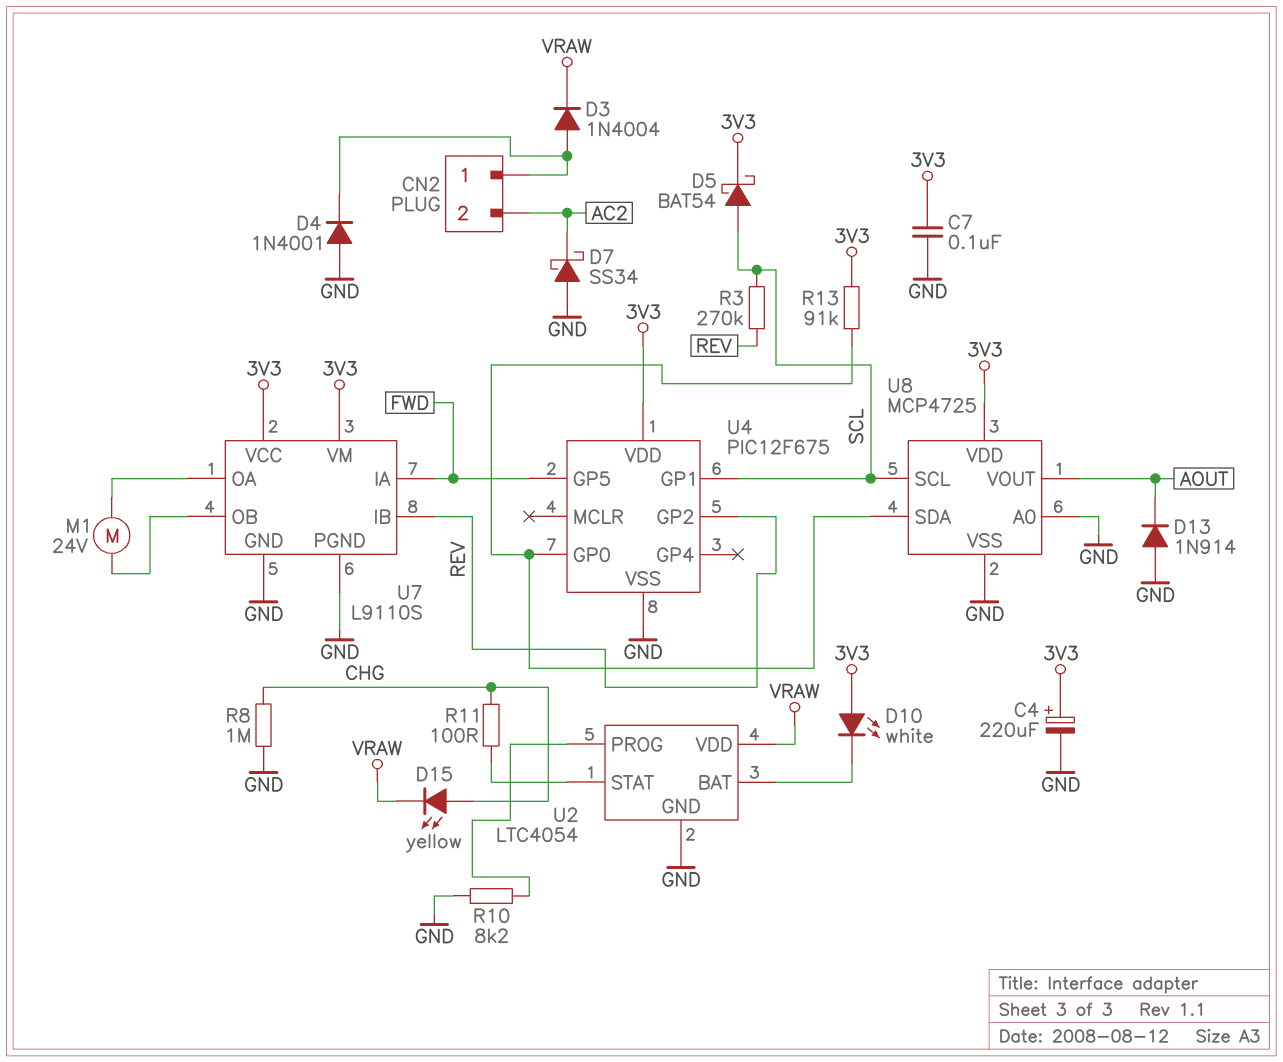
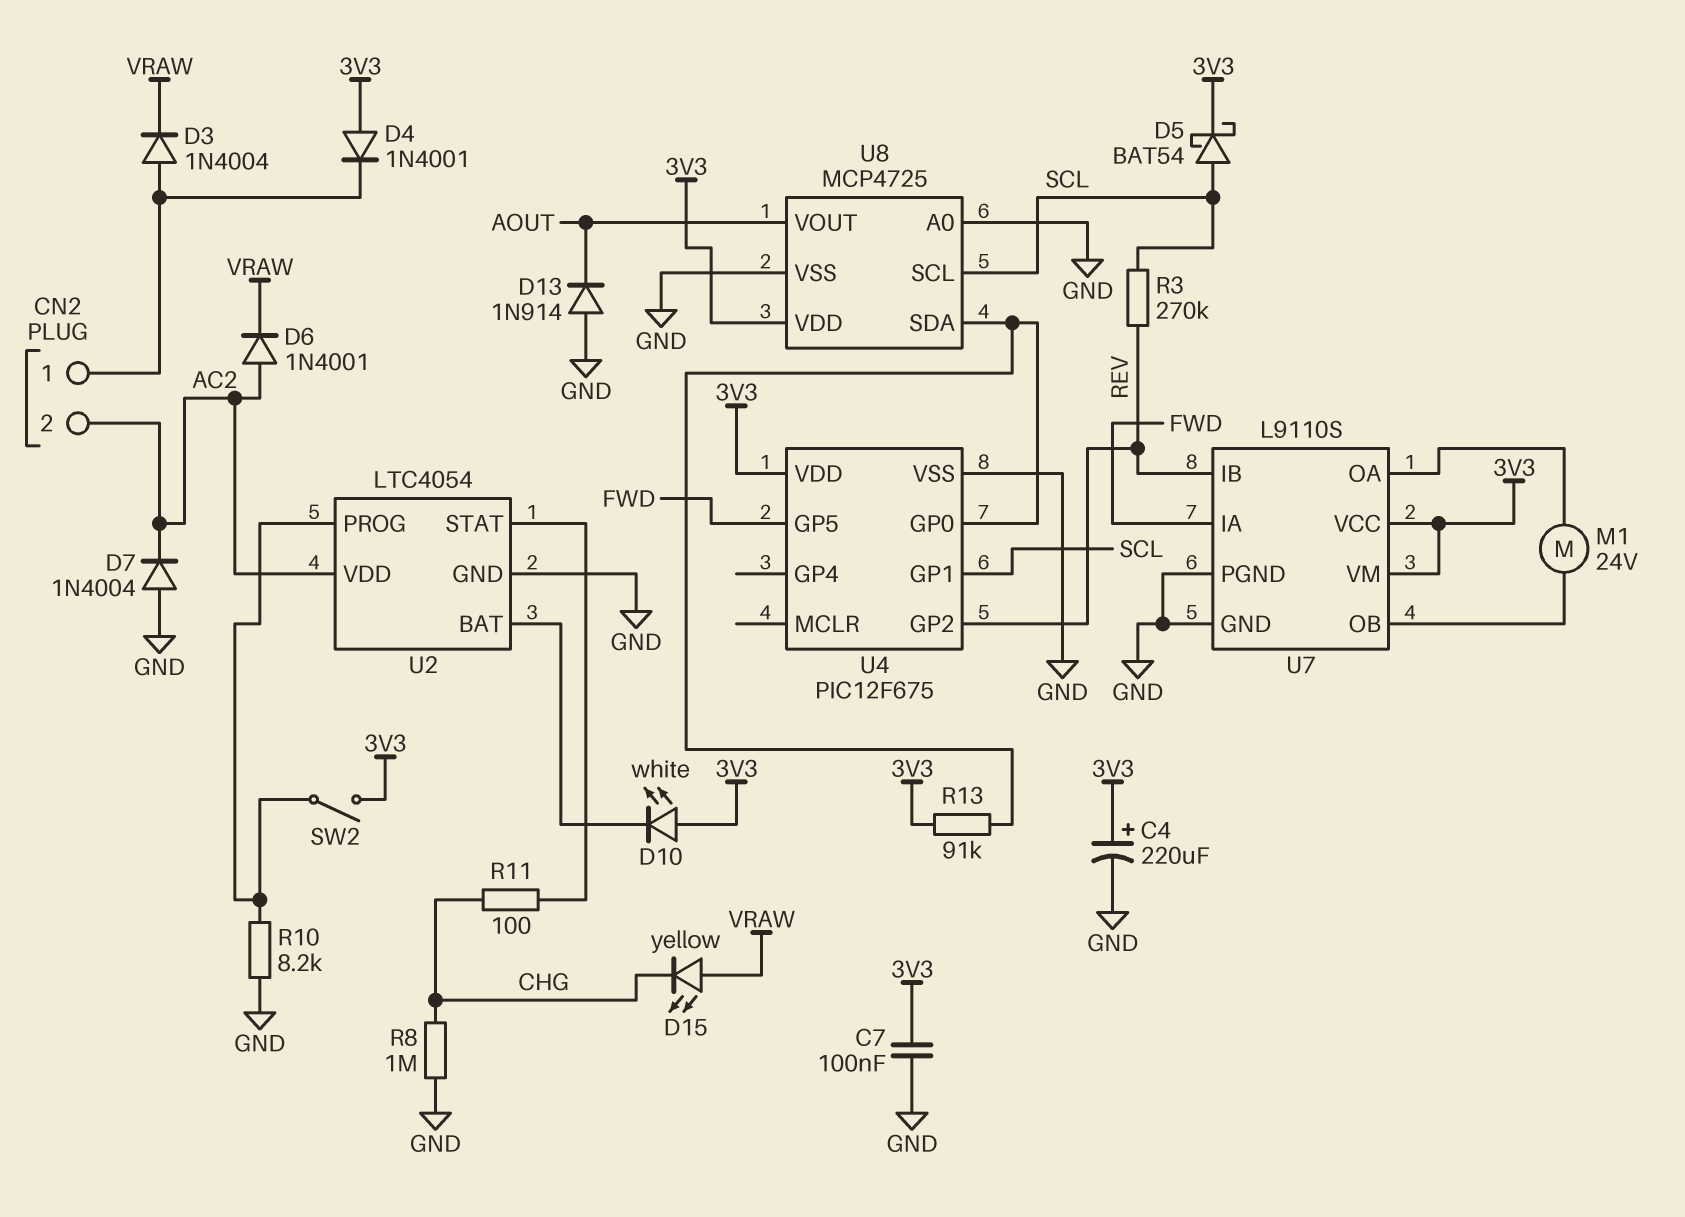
D4: diode 1N4001 (A GND, K CN2/1) -> diode 1N4001 (A 3V3, K CN2/1)
D6: none -> diode 1N4001 (A AC2, K VRAW)
D7: schottky SS34 (A GND, K AC2) -> diode 1N4004 (A GND, K AC2)
D15: LED yellow (A CHG, K VRAW) -> LED yellow (A VRAW, K CHG)
SW2: none -> switch (3V3, U2/PROG)
U2 pin VDD: VRAW -> AC2

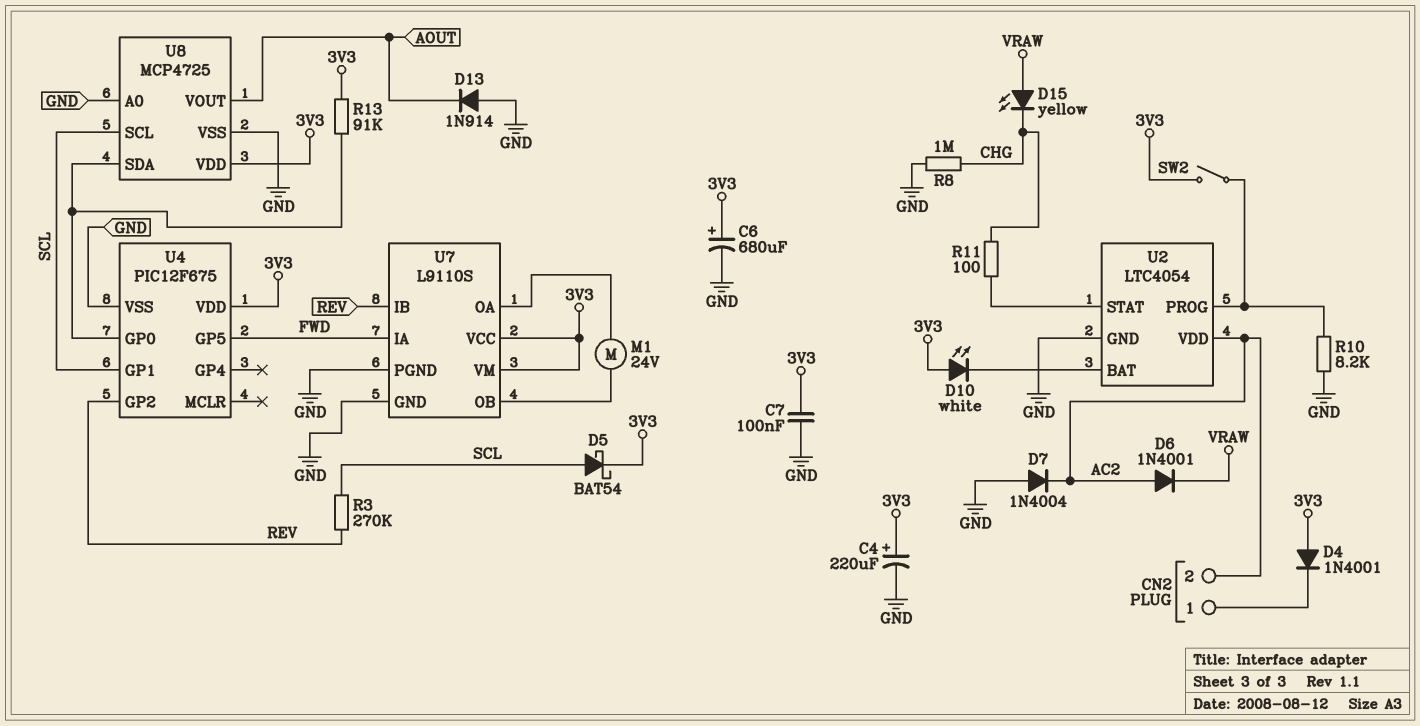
C6: none -> 680uF (plus 3V3, minus GND)
D3: diode 1N4004 (A CN2/1, K VRAW) -> none

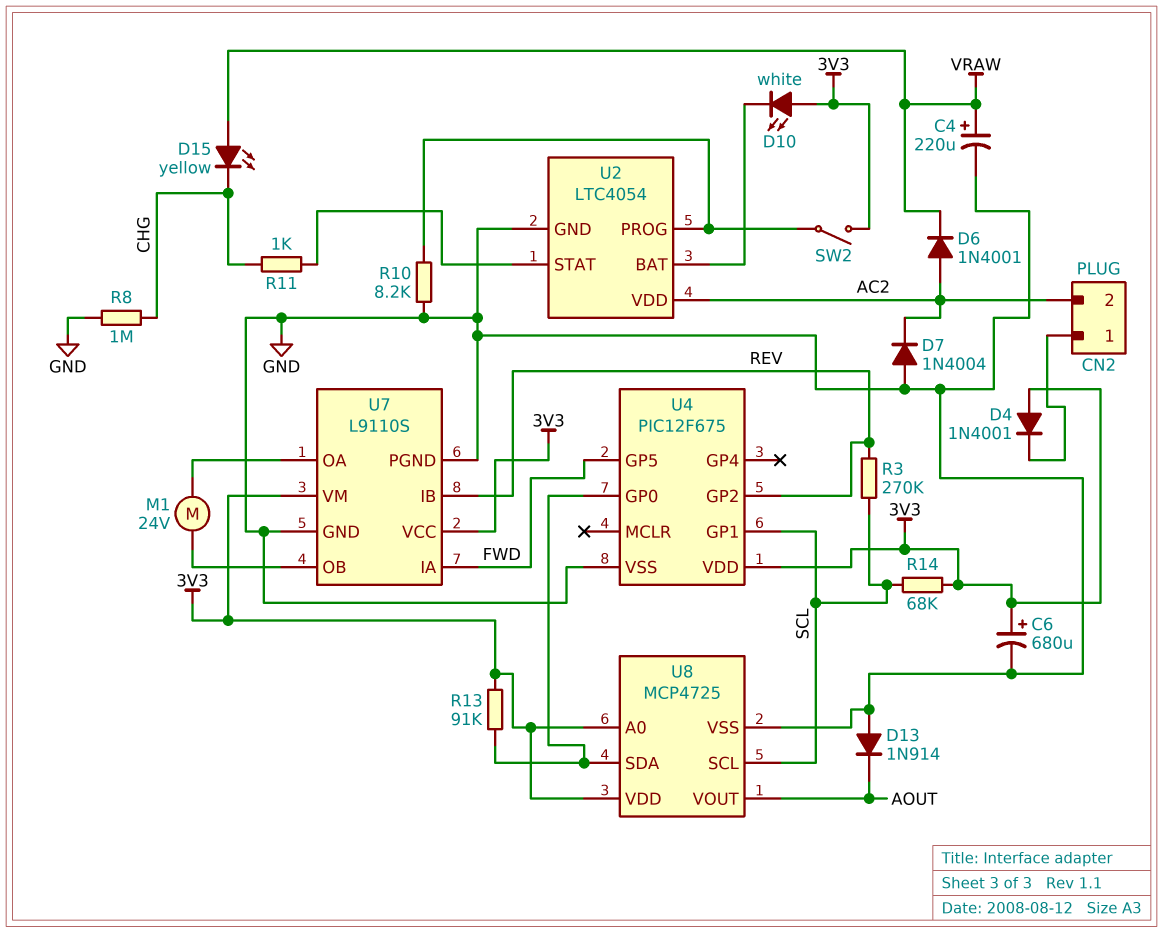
C4: 220uF (plus 3V3, minus GND) -> 220uF (plus VRAW, minus GND)
C7: 100nF (3V3, GND) -> none
D5: schottky BAT54 (A SCL, K 3V3) -> none
R11: 100 (CHG, U2/STAT) -> 1k (CHG, U2/STAT)
R14: none -> 68k (3V3, SCL)
U8 pin A0: GND -> 3V3

